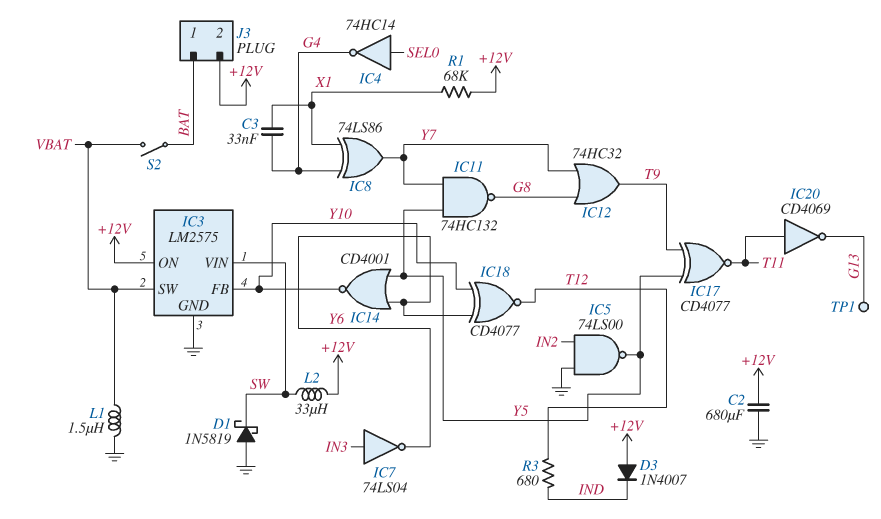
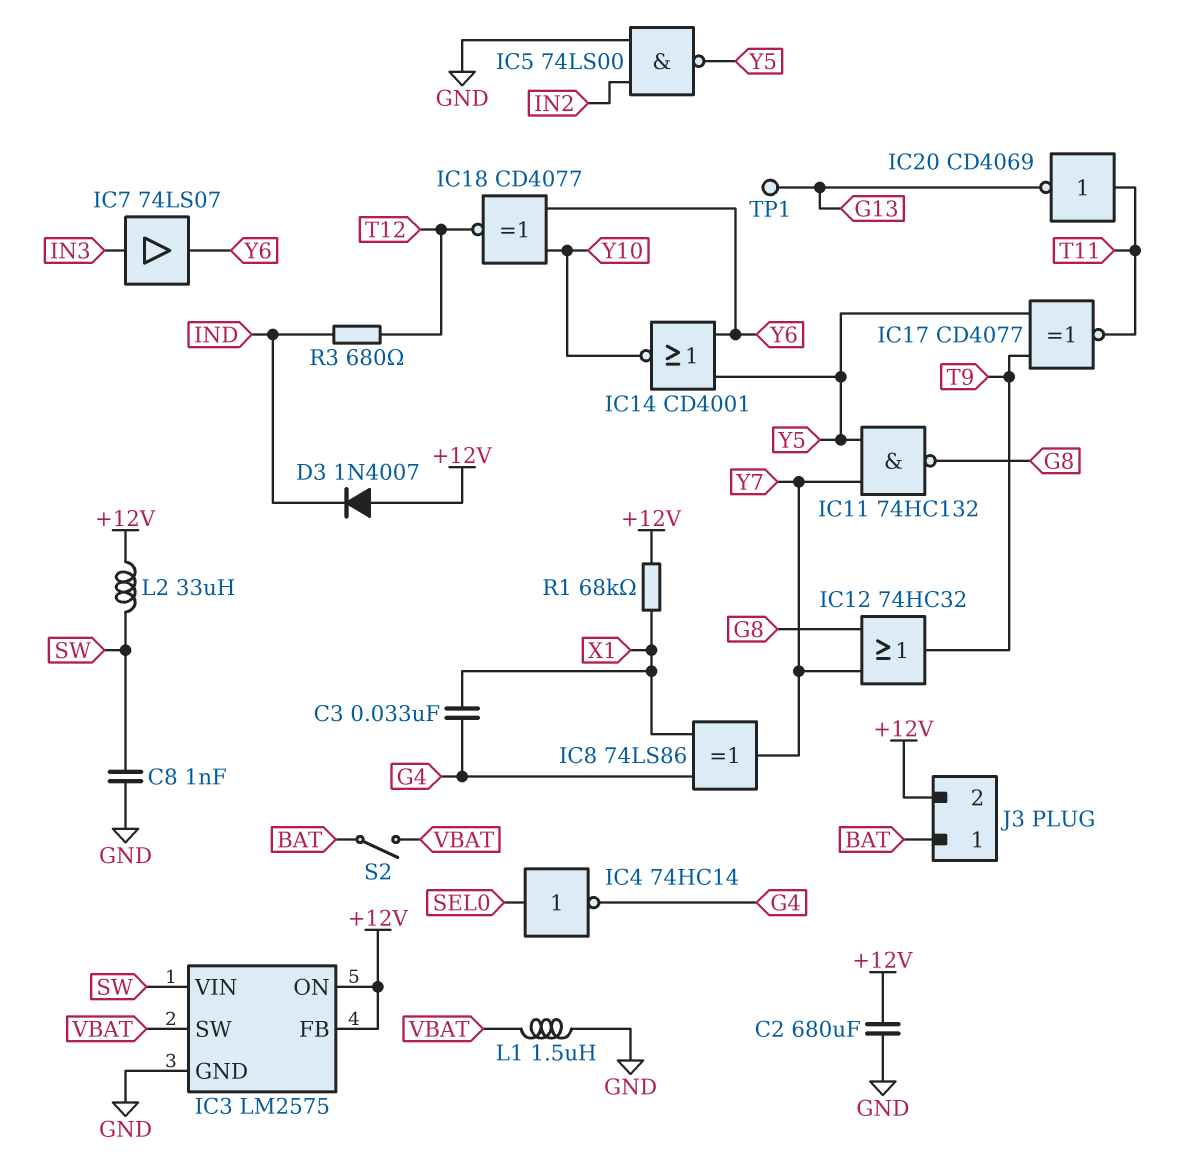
C8: none -> 1nF (GND, SW)
D1: schottky 1N5819 (A GND, K SW) -> none
IC3 pin FB: Y10 -> +12V
IC7: NOT 74LS04 (in IN3, out Y6) -> buffer 74LS07 (in IN3, out Y6)

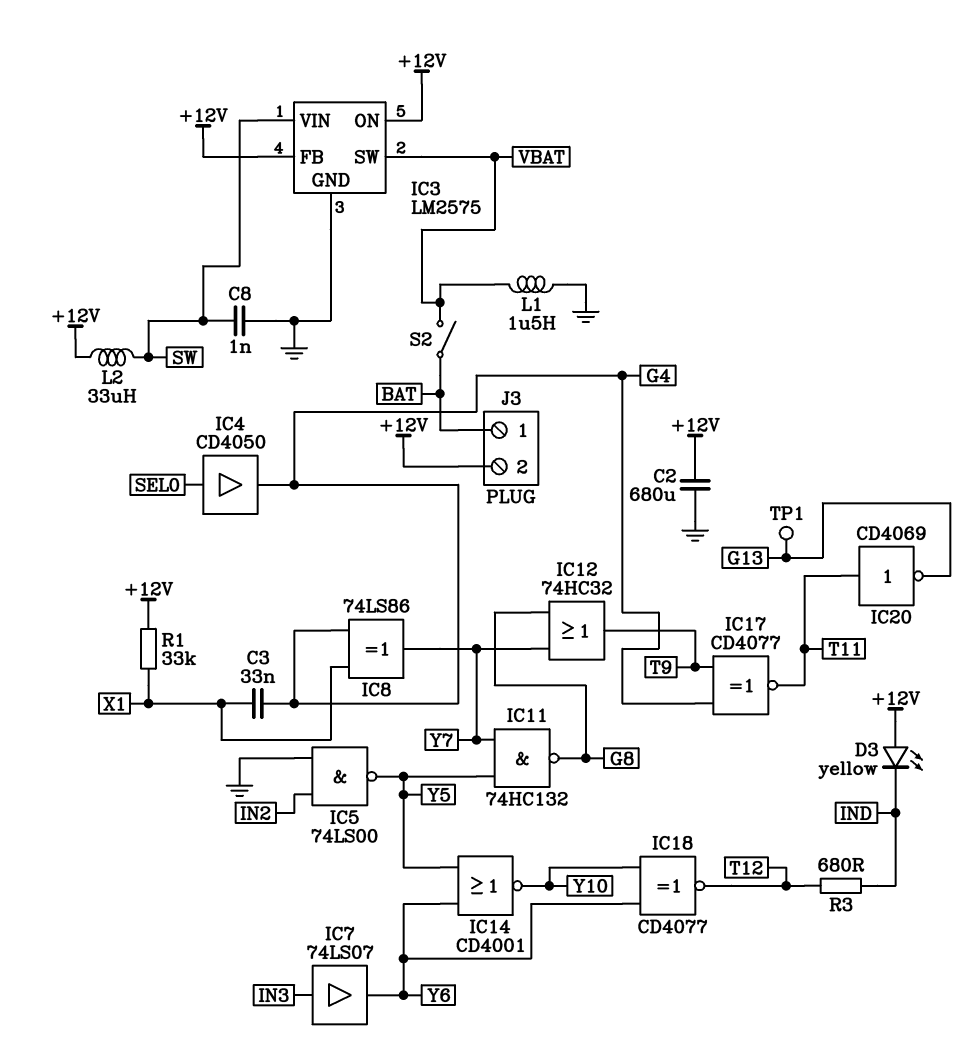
D3: diode 1N4007 (A +12V, K IND) -> LED yellow (A +12V, K IND)
IC4: NOT 74HC14 (in SEL0, out G4) -> buffer CD4050 (in SEL0, out G4)
IC17: XNOR CD4077 (in T9, in Y5, out T11) -> XNOR CD4077 (in G4, in T9, out T11)
R1: 68k (+12V, X1) -> 33k (+12V, X1)

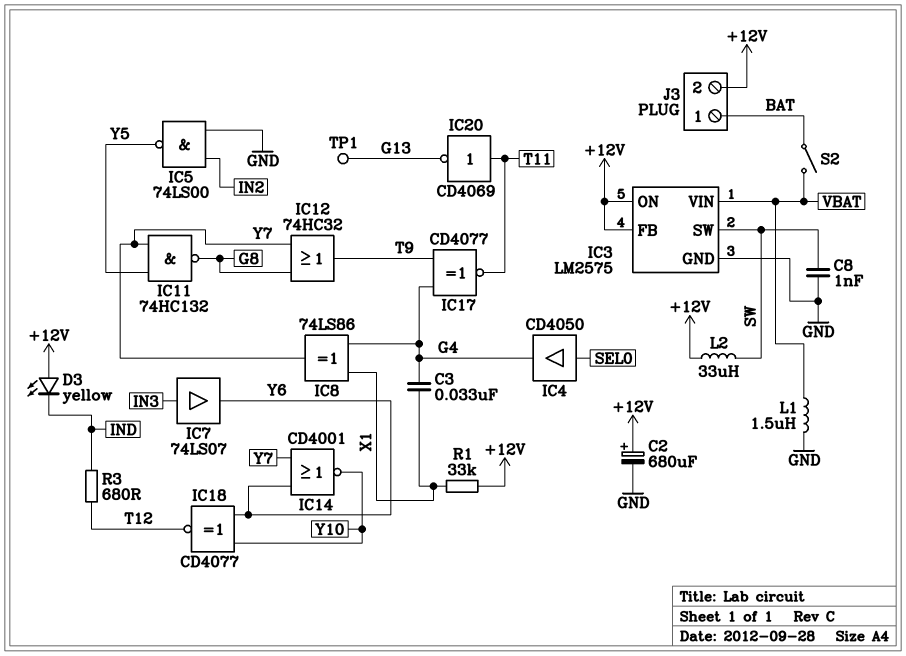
C2: 680uF (+12V, GND) -> 680uF (plus +12V, minus GND)
IC3 pin SW: VBAT -> SW
IC3 pin VIN: SW -> VBAT
IC14: NOR CD4001 (in Y5, in Y6, out Y10) -> NOR CD4001 (in Y6, in Y7, out Y10)

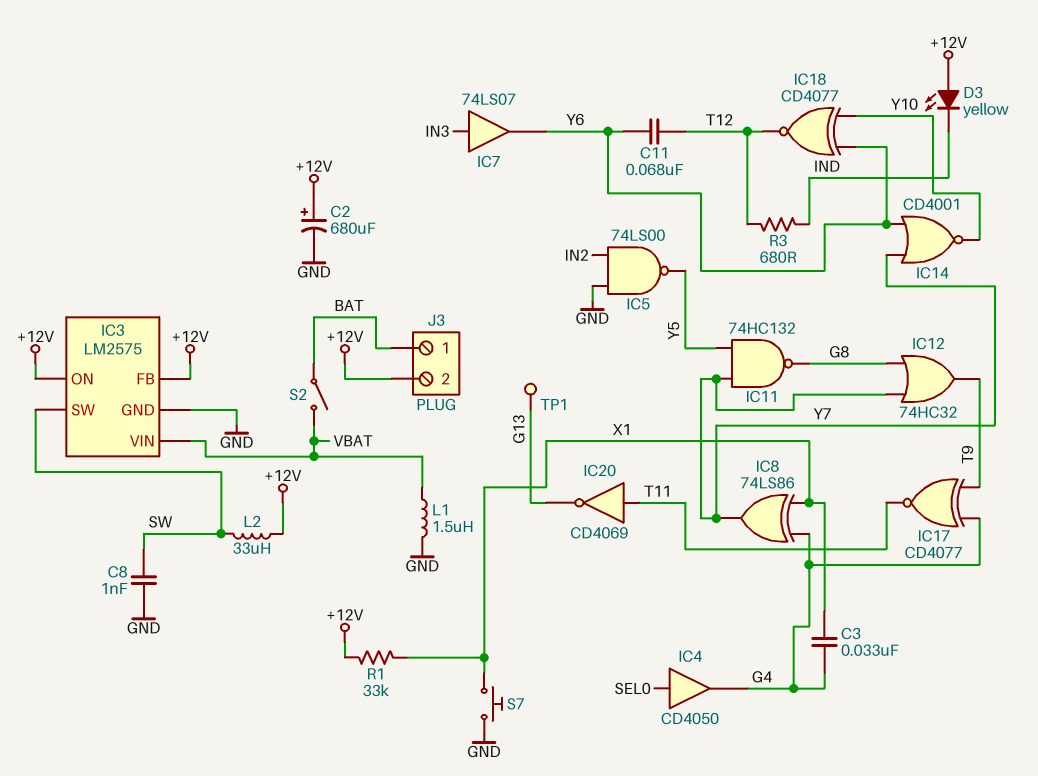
C11: none -> 68nF (T12, Y6)
S7: none -> button (GND, X1)

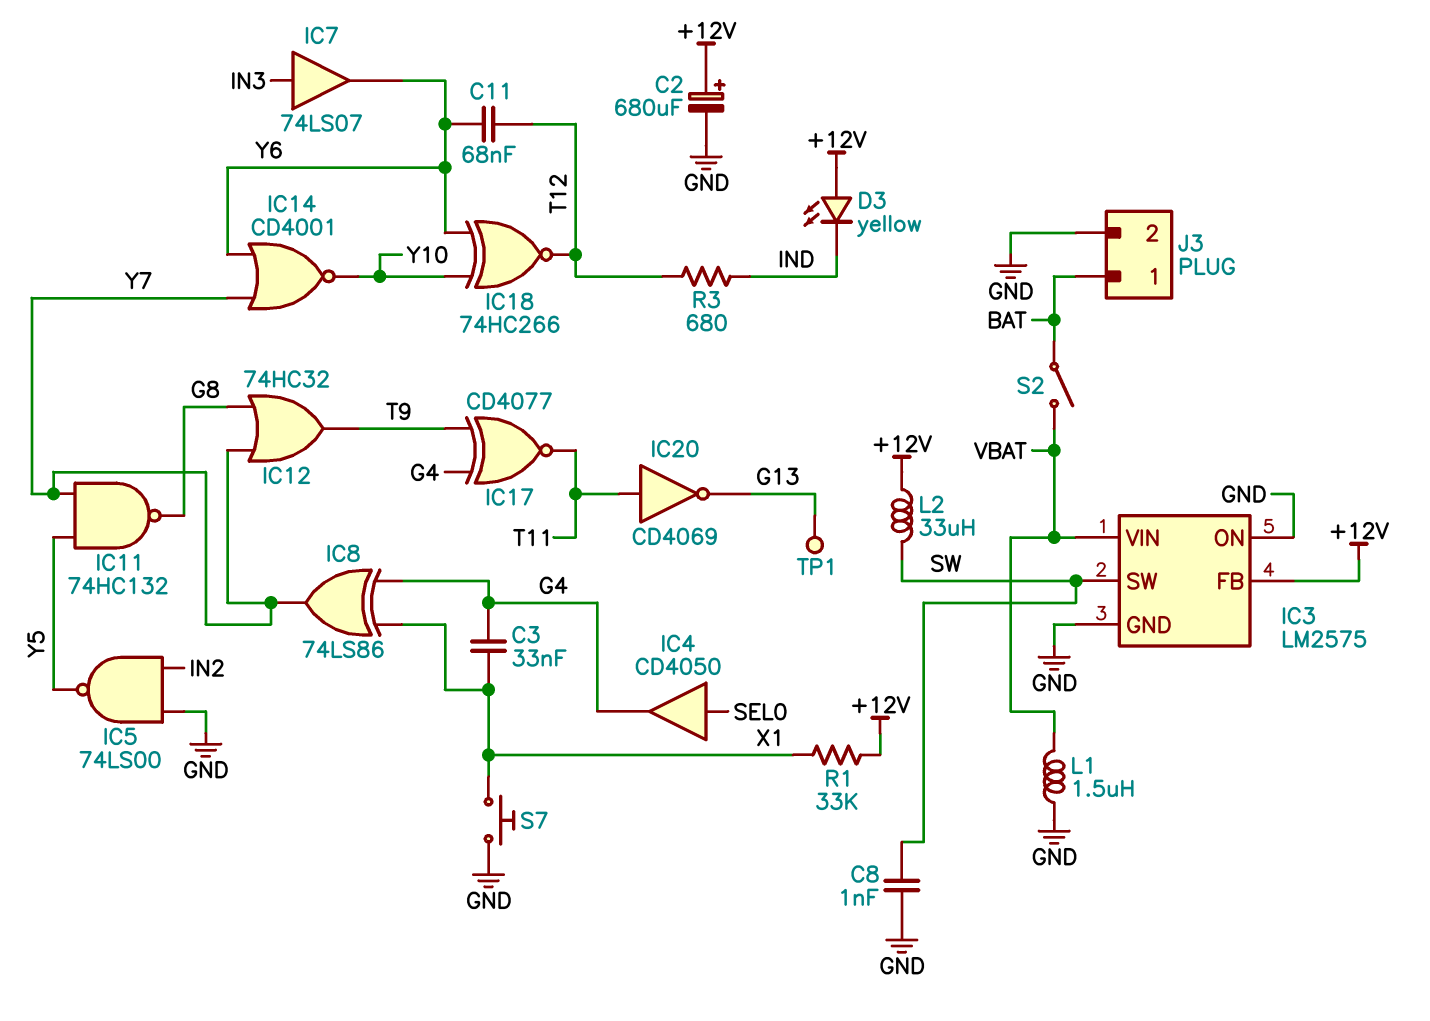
IC3 pin ON: +12V -> GND
IC18: XNOR CD4077 (in Y6, in Y10, out T12) -> XNOR 74HC266 (in Y6, in Y10, out T12)
J3 pin 2: +12V -> GND

